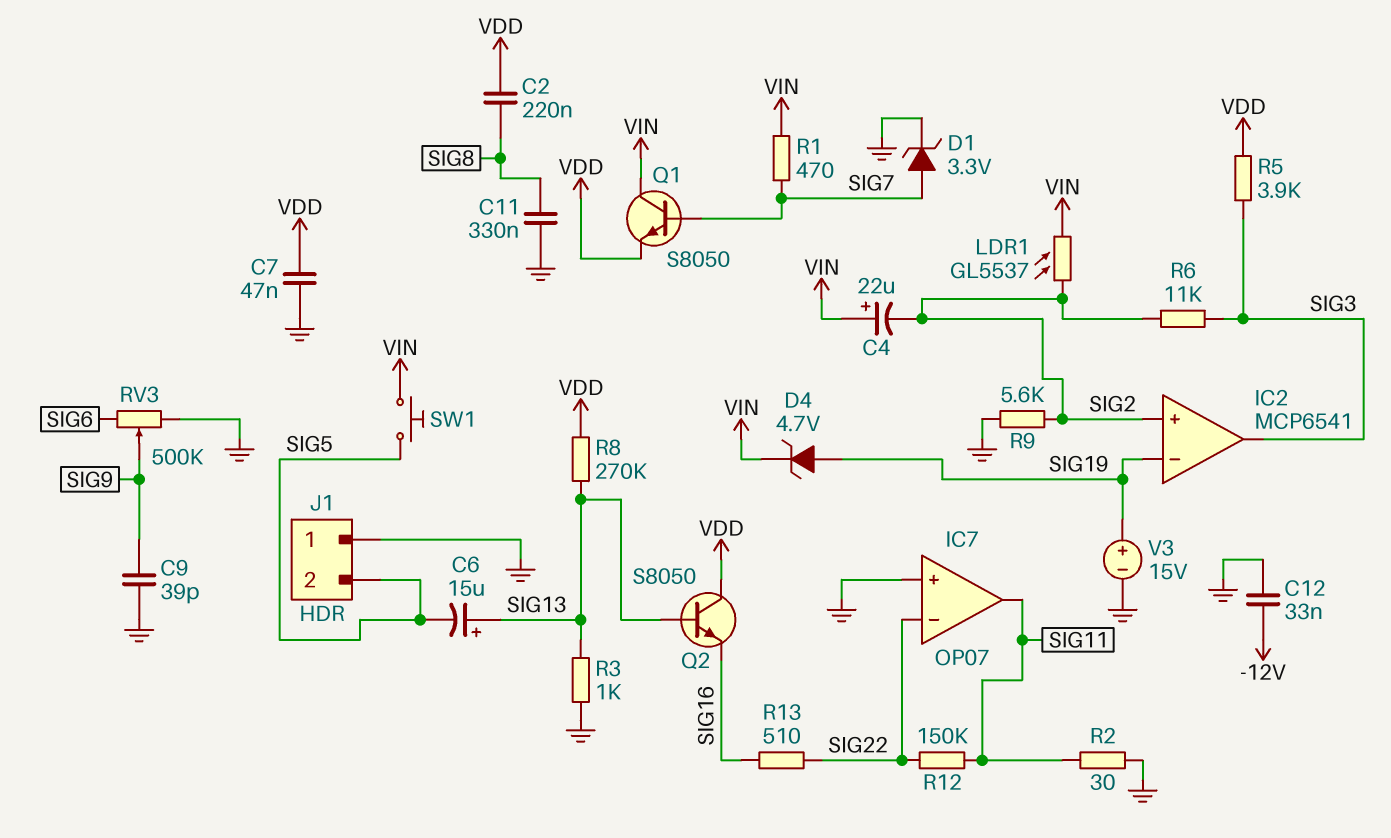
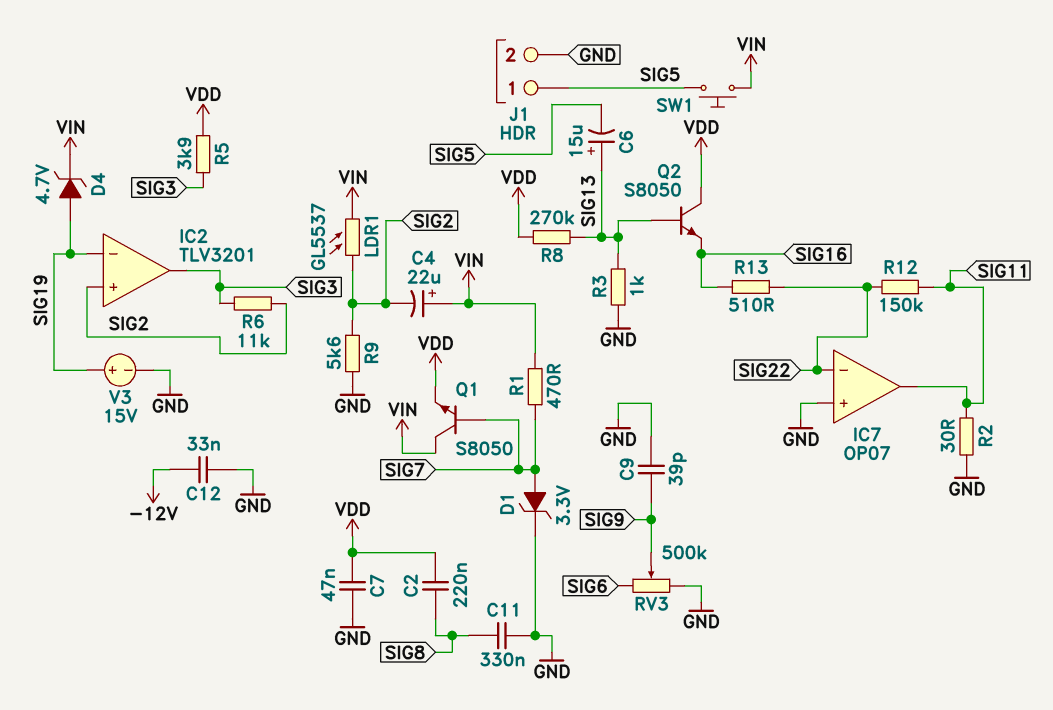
IC2: MCP6541 -> TLV3201
J1 pin 1: GND -> SIG5
J1 pin 2: SIG5 -> GND

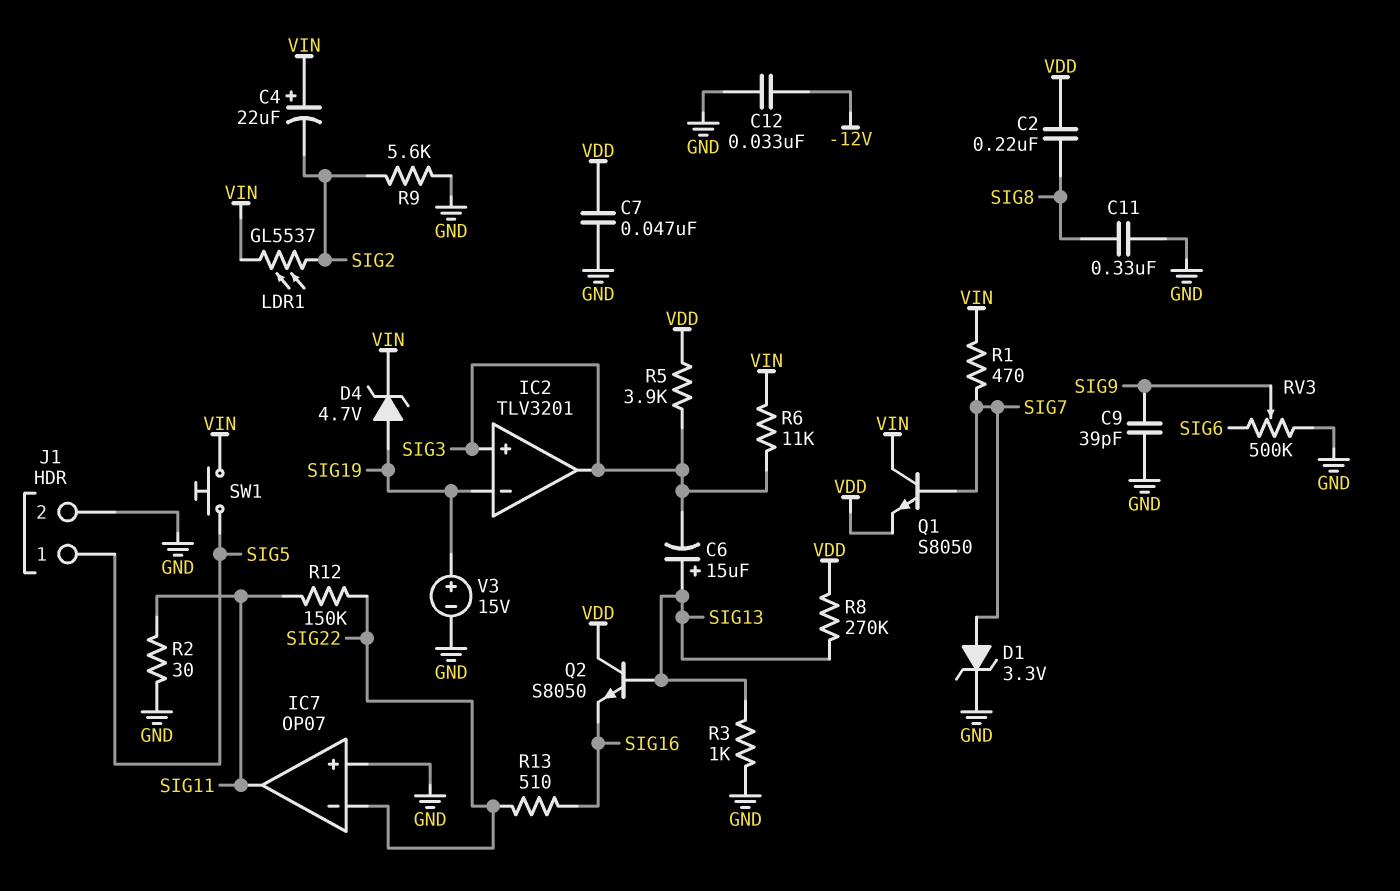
C6: 15uF (plus SIG13, minus SIG5) -> 15uF (plus SIG13, minus SIG3)
IC2 pin in+: SIG2 -> SIG3
R6: 11k (SIG2, SIG3) -> 11k (SIG3, VIN)

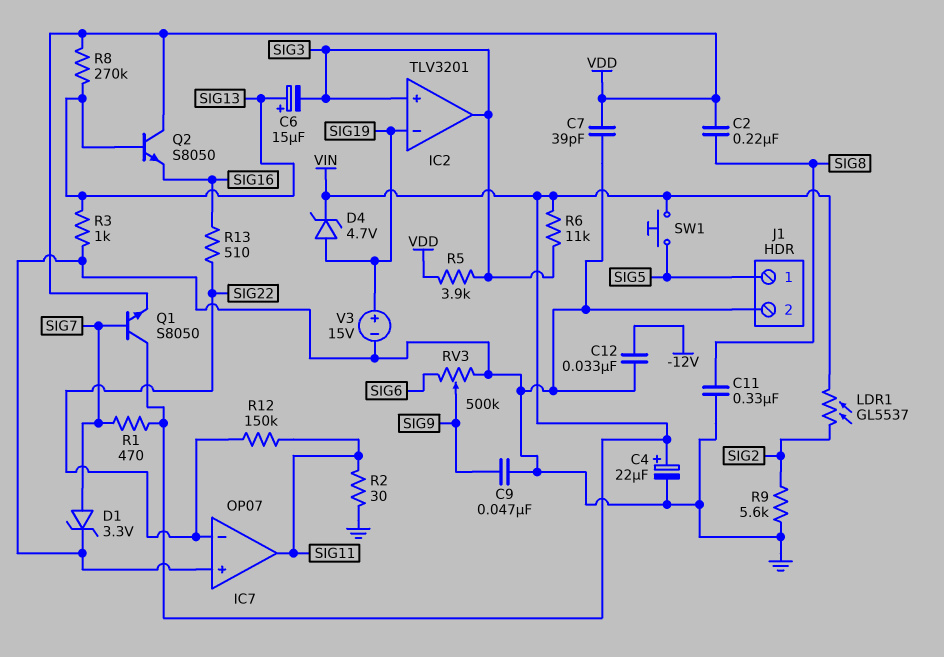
C4: 22uF (plus VIN, minus SIG2) -> 22uF (plus VIN, minus GND)
C7: 47nF (GND, VDD) -> 39pF (GND, VDD)
C9: 39pF (GND, SIG9) -> 47nF (GND, SIG9)

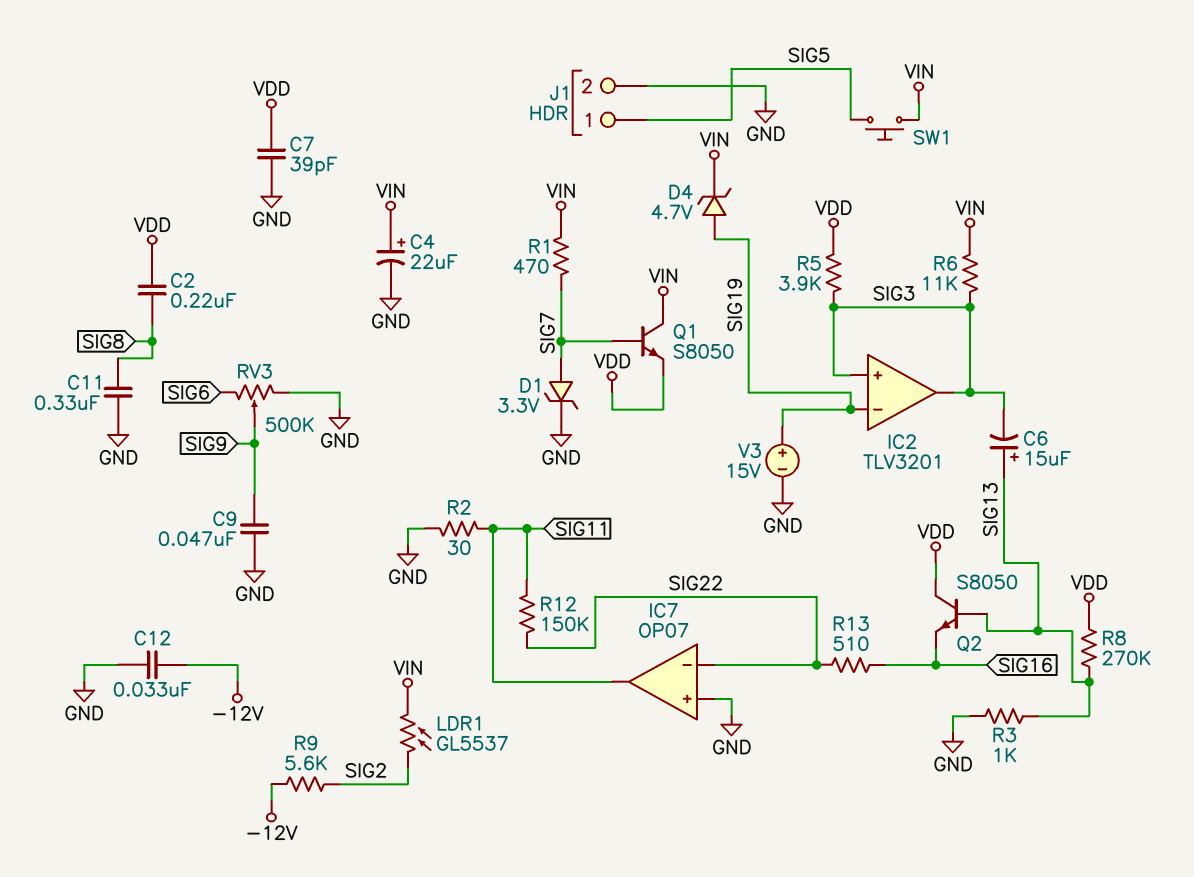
R9: 5.6k (GND, SIG2) -> 5.6k (-12V, SIG2)

